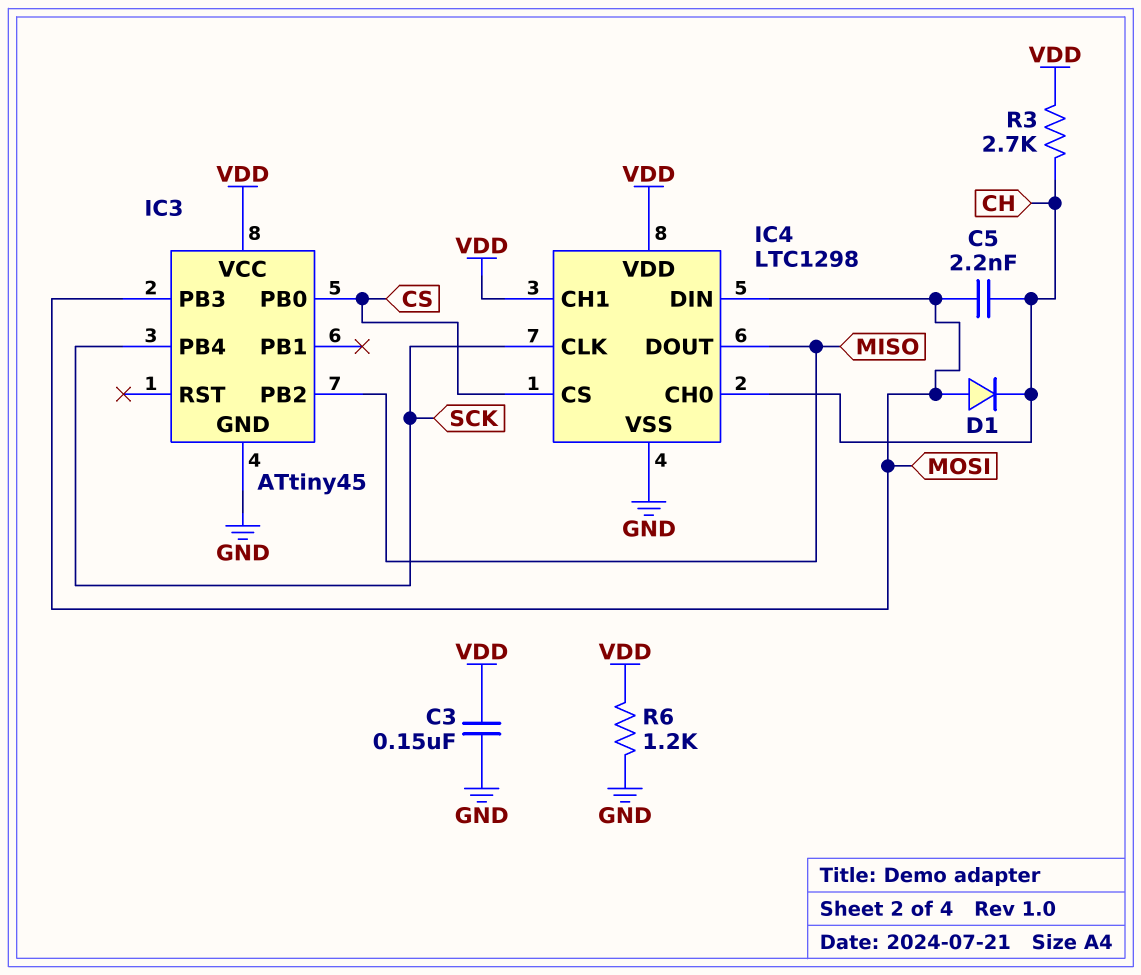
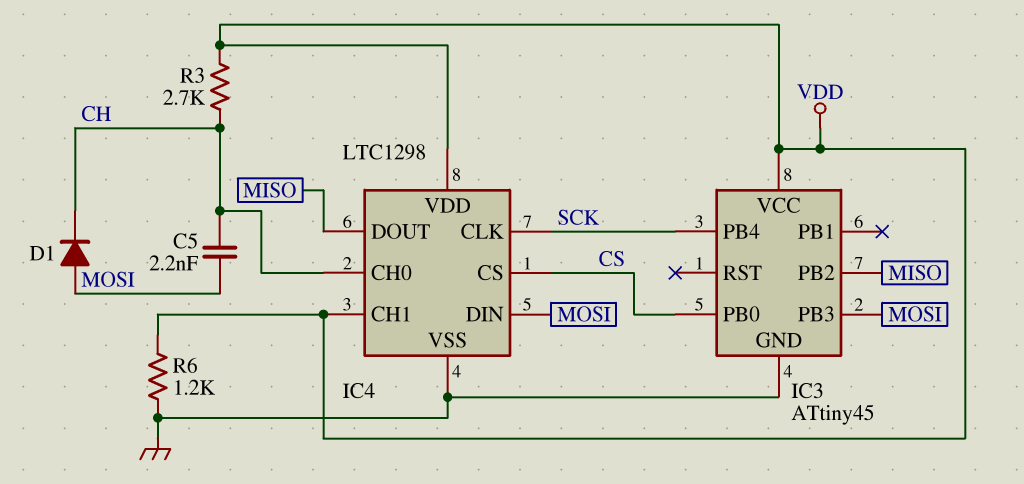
C3: 150nF (GND, VDD) -> none

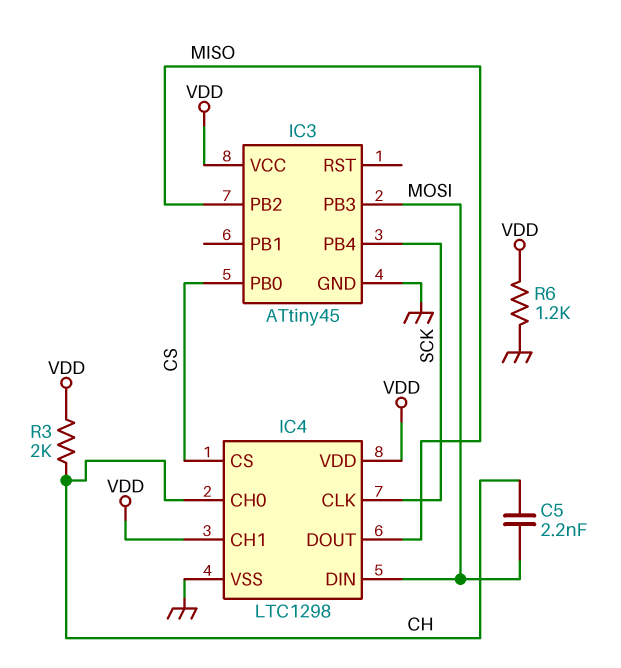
D1: diode (A MOSI, K CH) -> none
R3: 2.7k (CH, VDD) -> 2k (CH, VDD)

